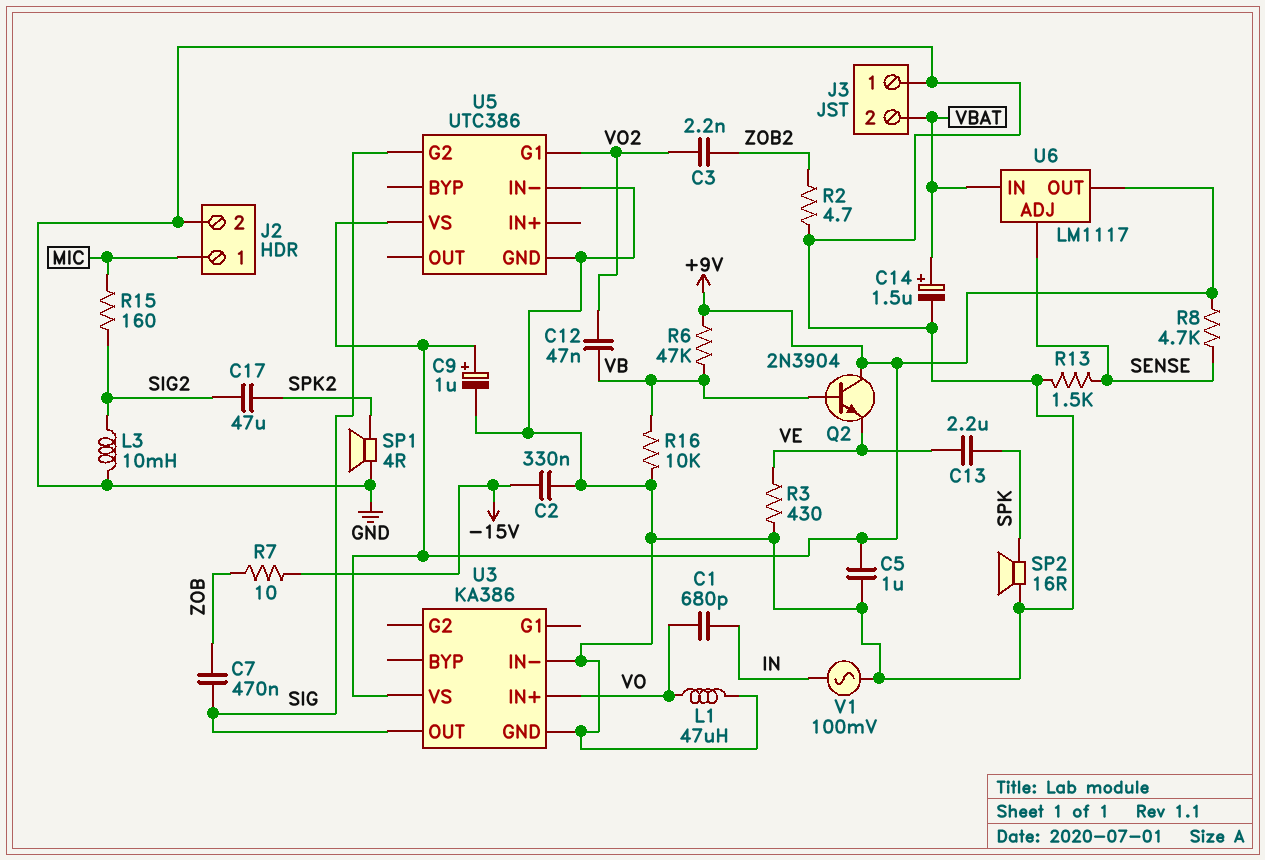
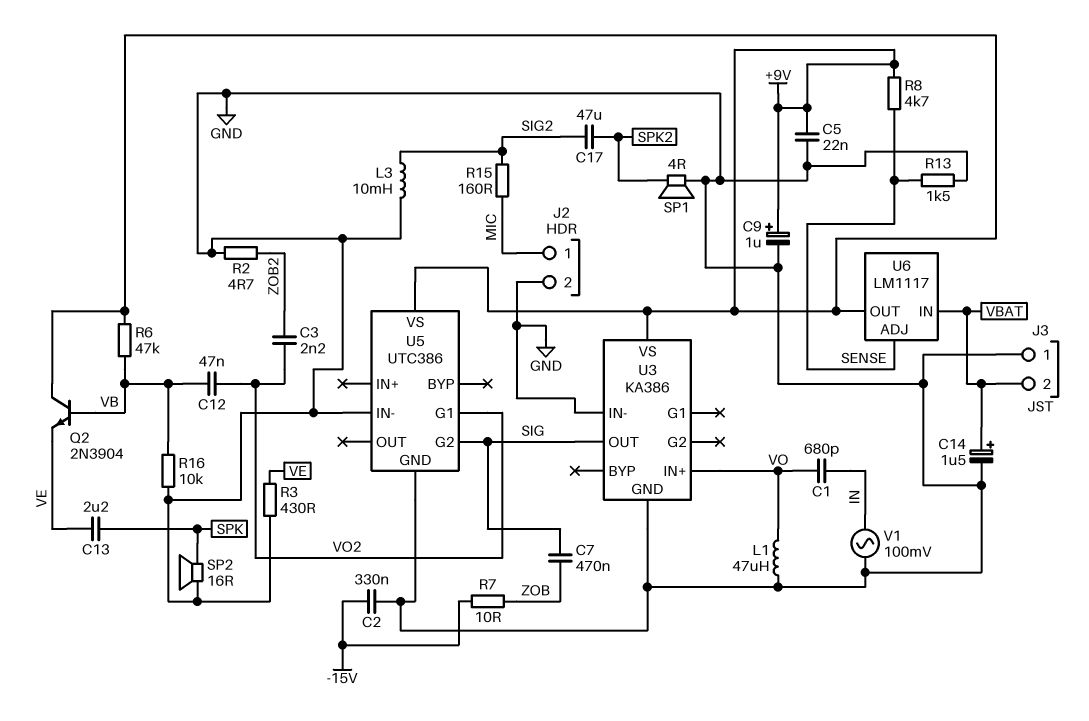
C5: 1uF (+9V, GND) -> 22nF (+9V, GND)

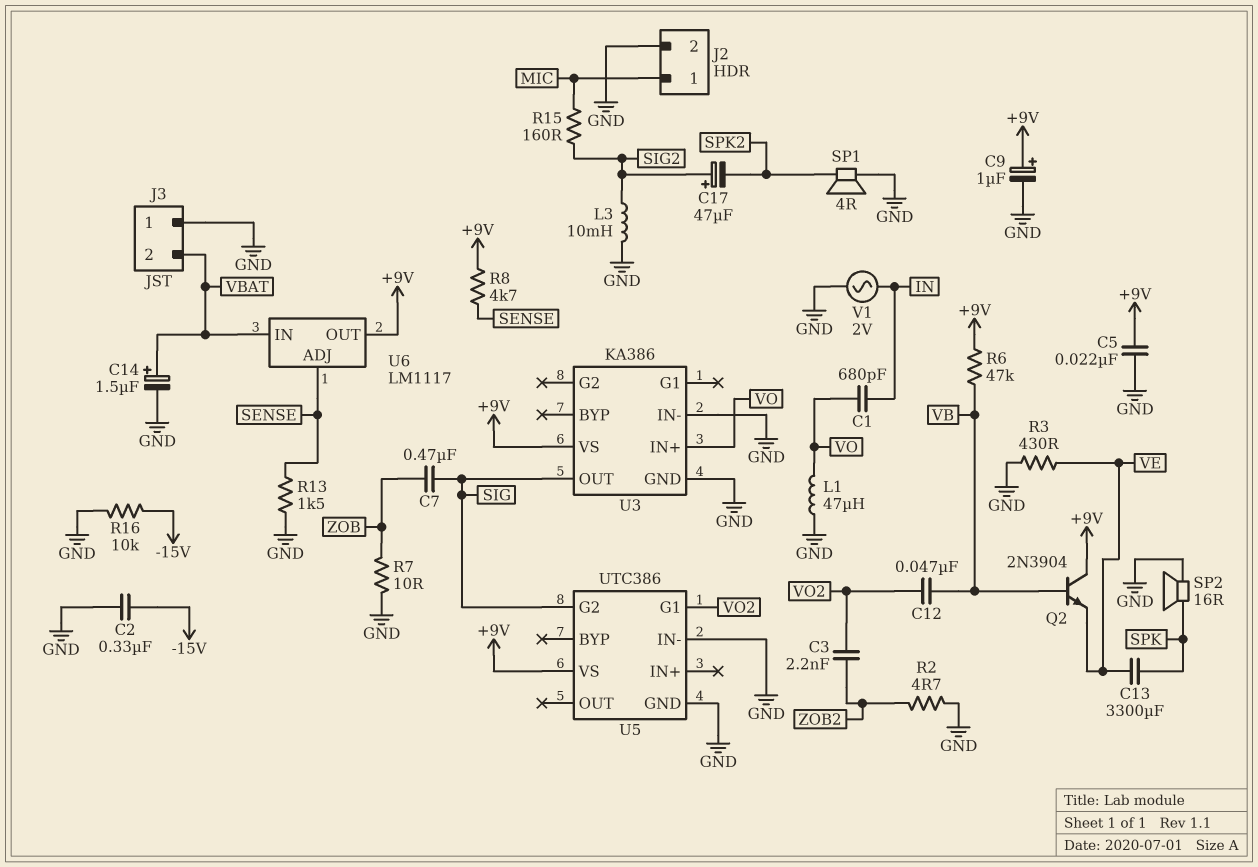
C13: 2.2uF (SPK, VE) -> 3300uF (SPK, VE)
C17: 47uF (SIG2, SPK2) -> 47uF (plus SIG2, minus SPK2)
R7: 10 (-15V, ZOB) -> 10 (GND, ZOB)
R16: 10k (GND, VB) -> 10k (-15V, GND)
V1: AC 100mV (GND, IN) -> AC 2V (GND, IN)

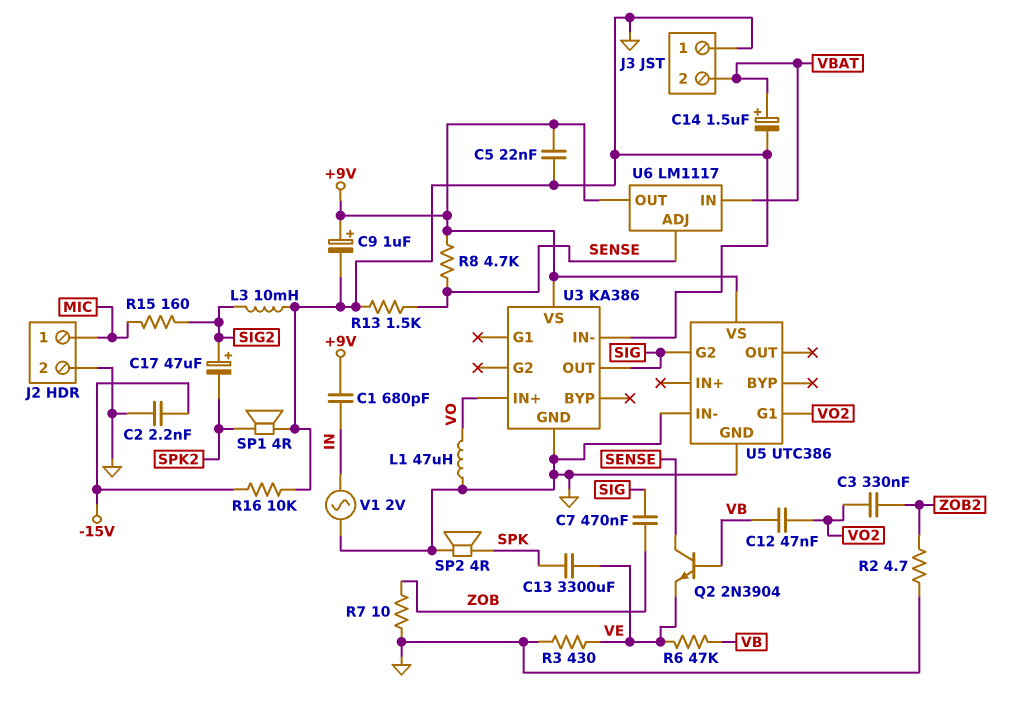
C1: 680pF (IN, VO) -> 680pF (+9V, IN)
C2: 330nF (-15V, GND) -> 2.2nF (-15V, GND)
C3: 2.2nF (VO2, ZOB2) -> 330nF (VO2, ZOB2)
Q2: NPN 2N3904 (B VB, C +9V, E VE) -> NPN 2N3904 (B VB, C SENSE, E VE)
R6: 47k (+9V, VB) -> 47k (VB, VE)
SP2: speaker 16R (GND, SPK) -> speaker 4R (GND, SPK)

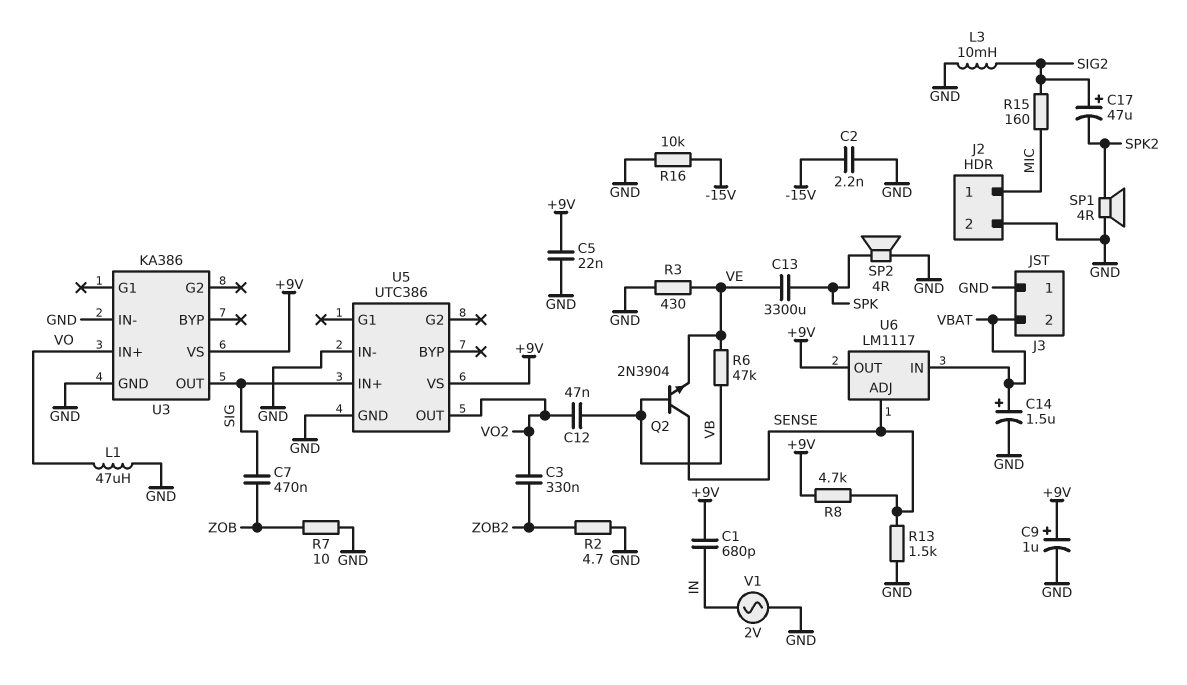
U5 pin G1: VO2 -> none
U5 pin G2: SIG -> none
U5 pin IN+: none -> SIG
U5 pin OUT: none -> VO2

